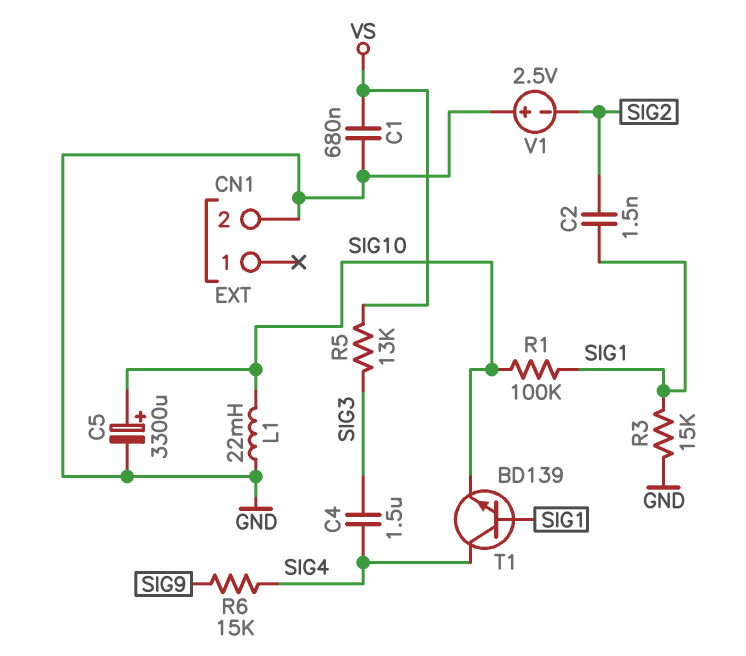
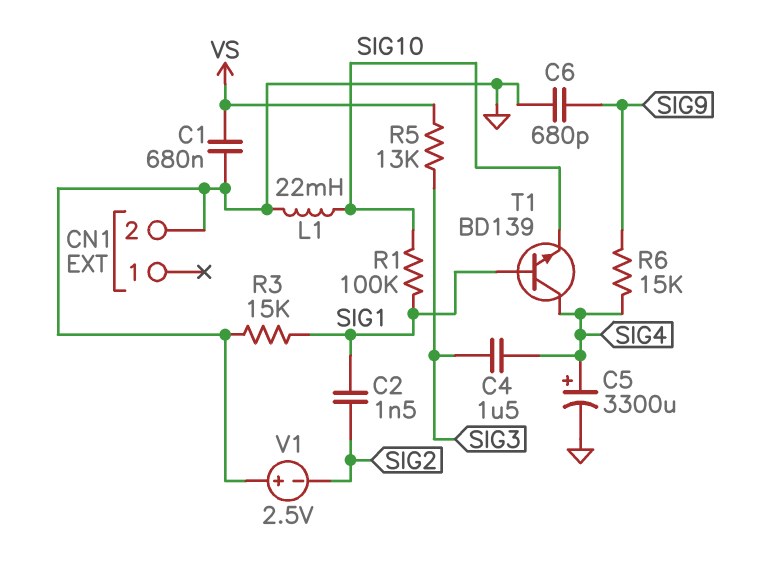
C5: 3300uF (plus SIG10, minus GND) -> 3300uF (plus SIG4, minus GND)
C6: none -> 680pF (GND, SIG9)

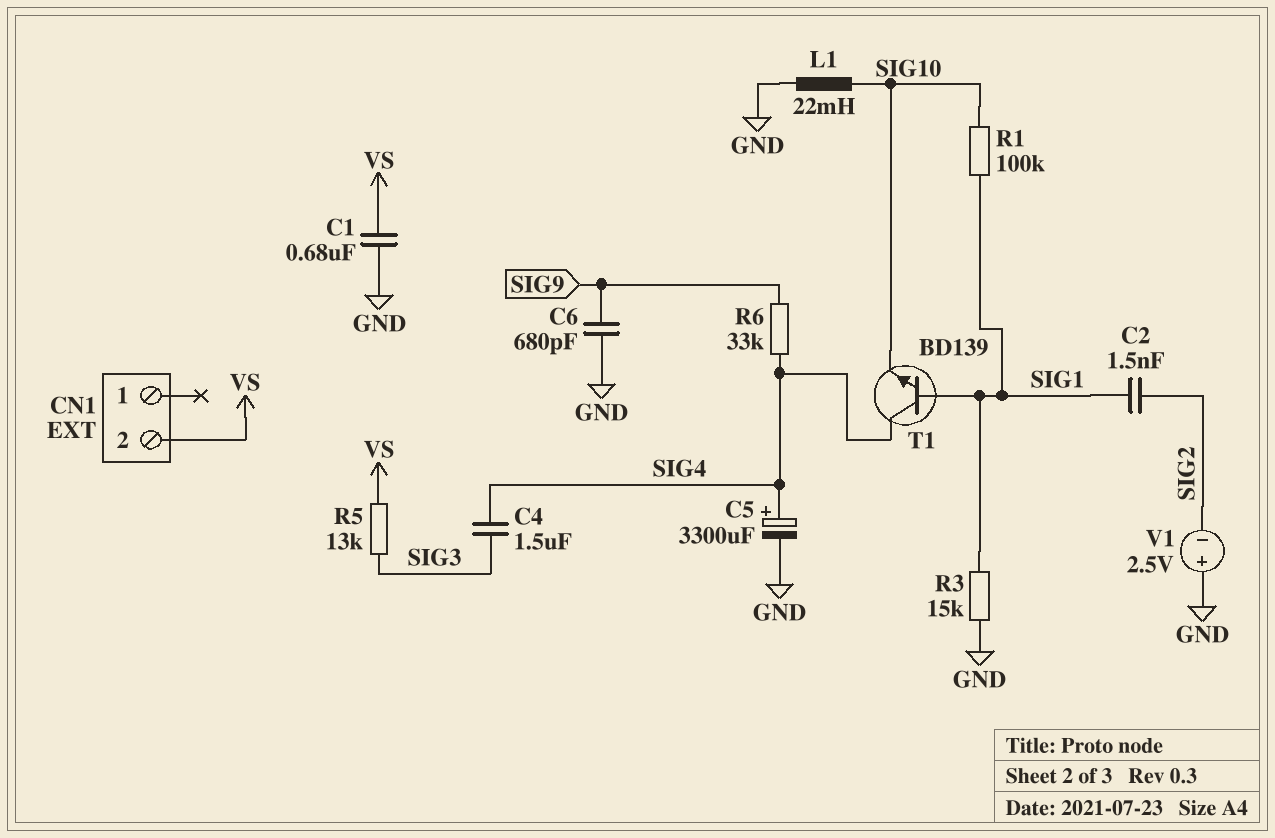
CN1 pin 2: GND -> VS
R6: 15k (SIG4, SIG9) -> 33k (SIG4, SIG9)

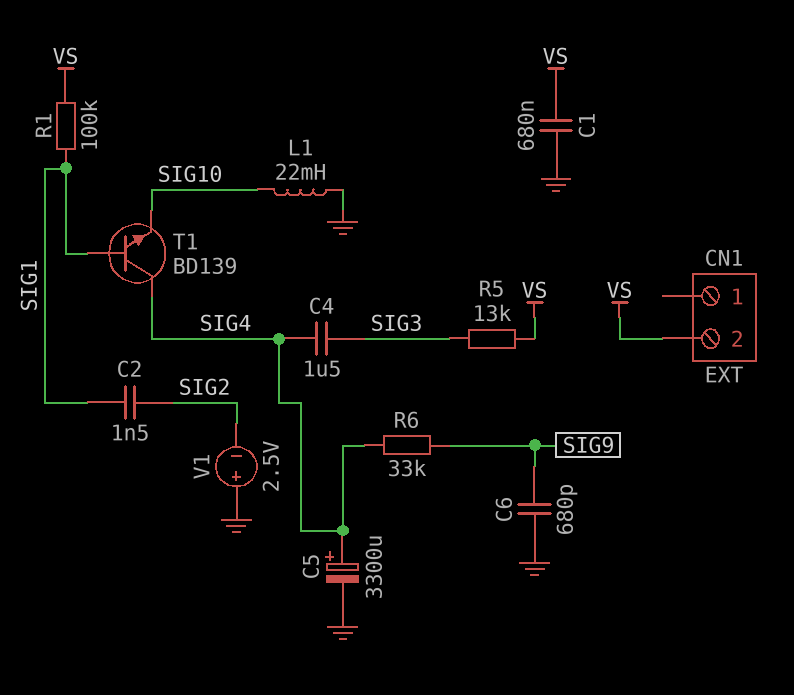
R1: 100k (SIG1, SIG10) -> 100k (SIG1, VS)
R3: 15k (GND, SIG1) -> none

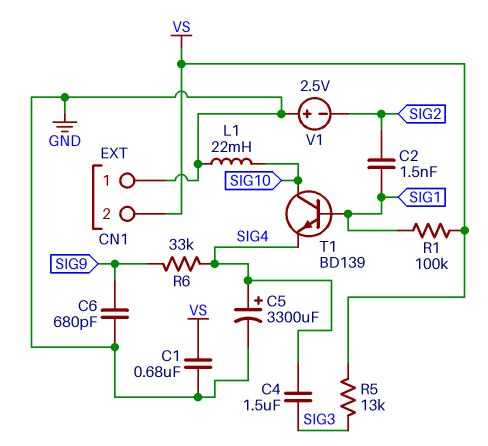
CN1 pin 1: none -> GND
T1: NPN BD139 (B SIG1, C SIG4, E SIG10) -> NPN BD139 (B SIG1, C SIG10, E SIG4)

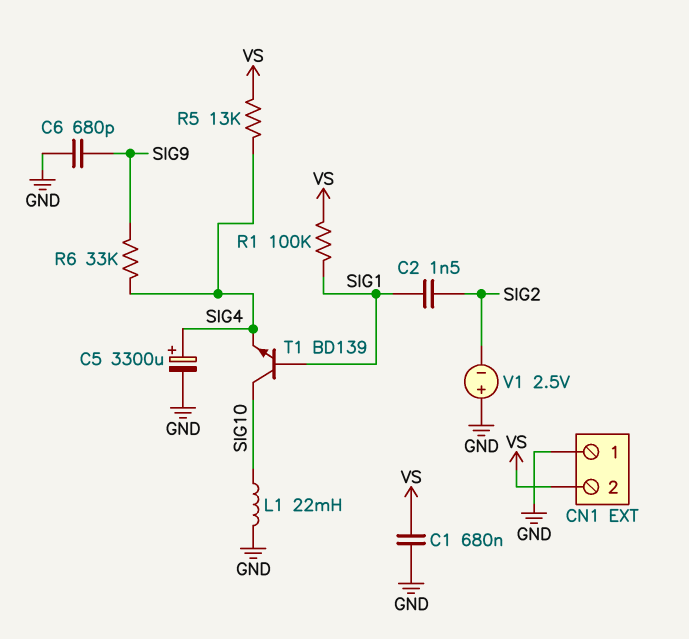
C4: 1.5uF (SIG3, SIG4) -> none
R5: 13k (SIG3, VS) -> 13k (SIG4, VS)

